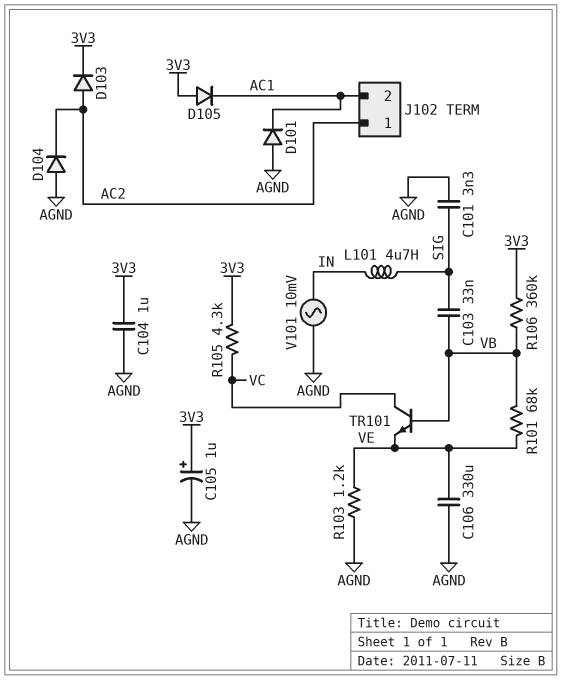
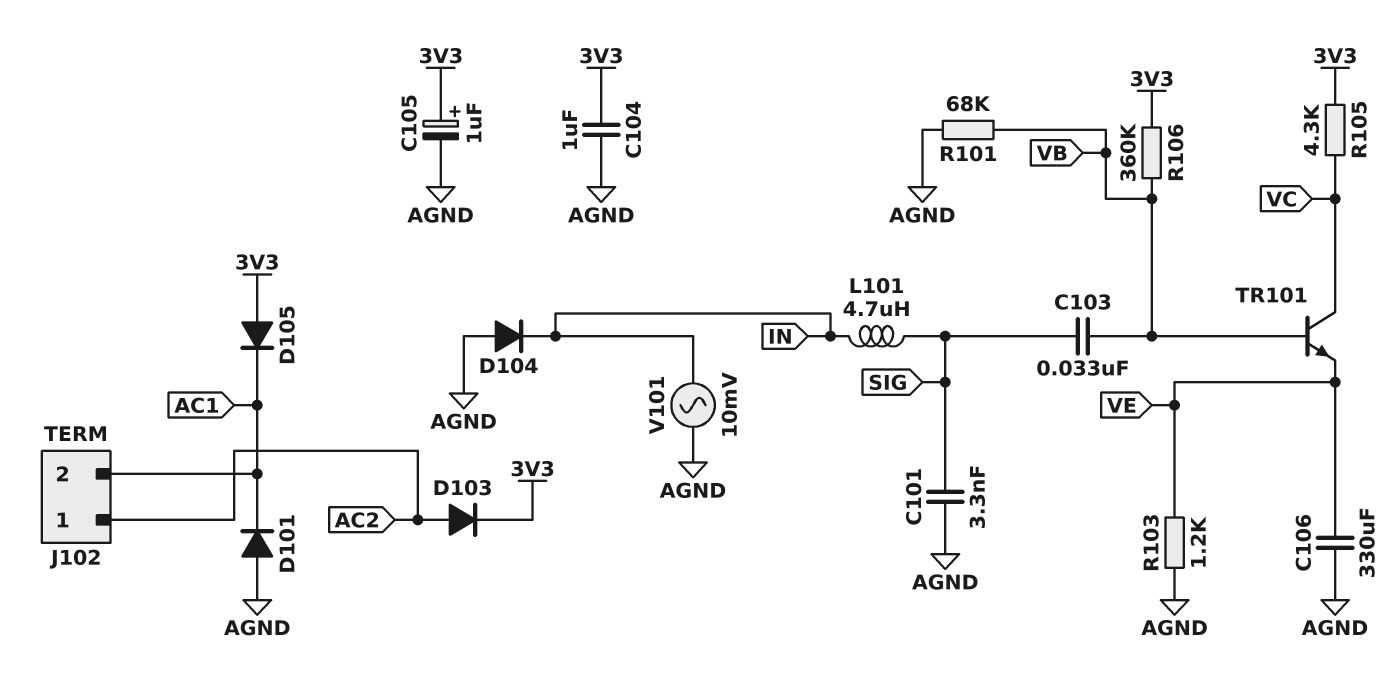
D104: diode (A AGND, K AC2) -> diode (A AGND, K IN)
R101: 68k (VB, VE) -> 68k (AGND, VB)

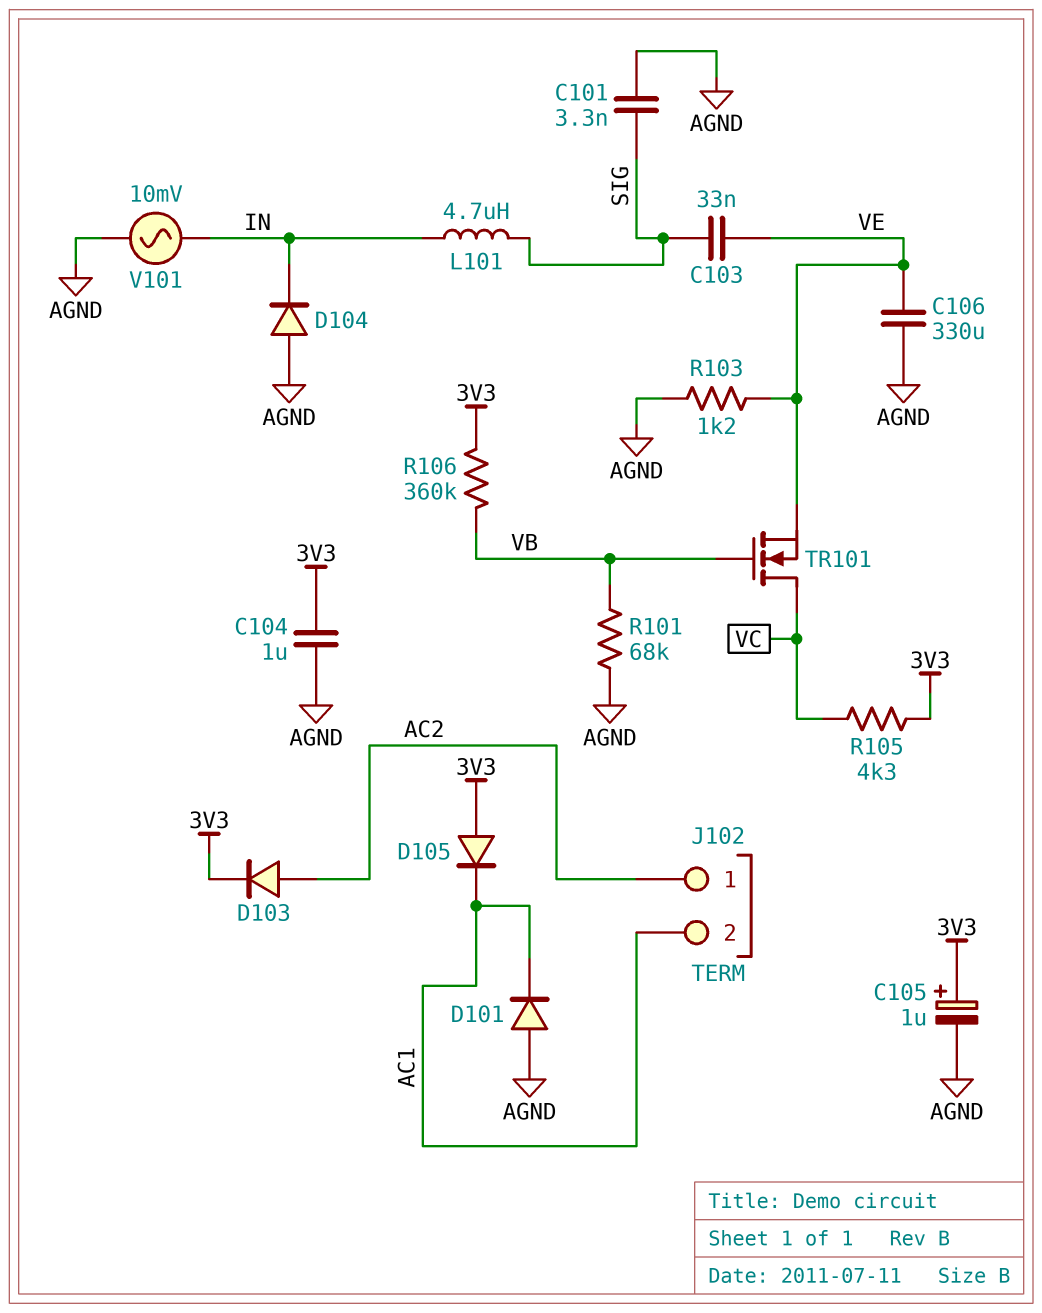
C103: 33nF (SIG, VB) -> 33nF (SIG, VE)
TR101: NPN (B VB, C VC, E VE) -> NMOS (G VB, D VC, S VE)

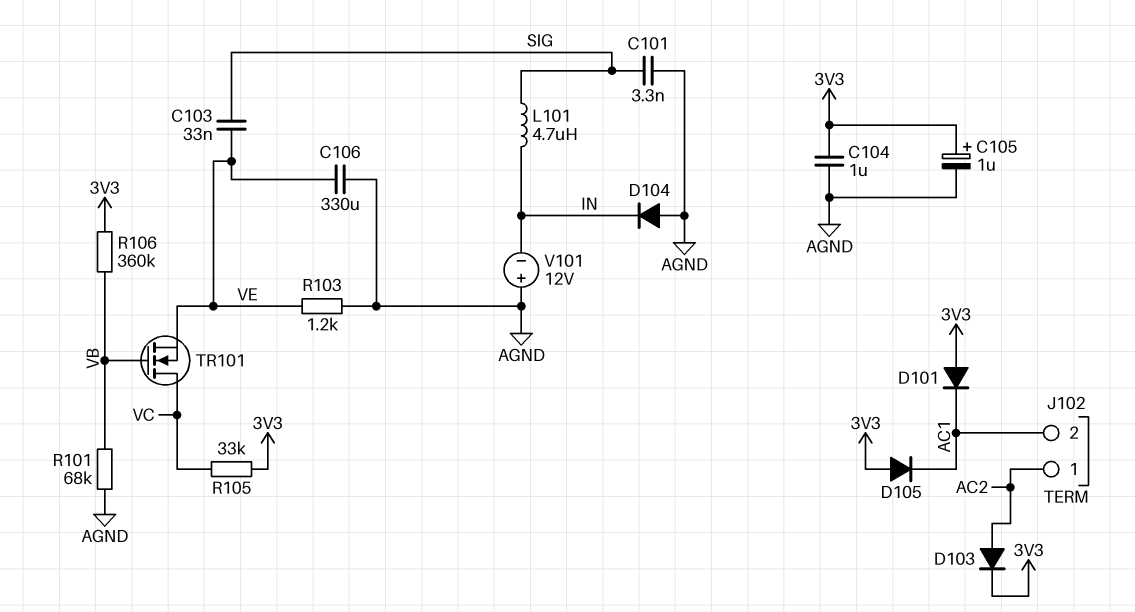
D101: diode (A AGND, K AC1) -> diode (A 3V3, K AC1)
R105: 4.3k (3V3, VC) -> 33k (3V3, VC)
V101: AC 10mV (AGND, IN) -> 12V (plus AGND, minus IN)

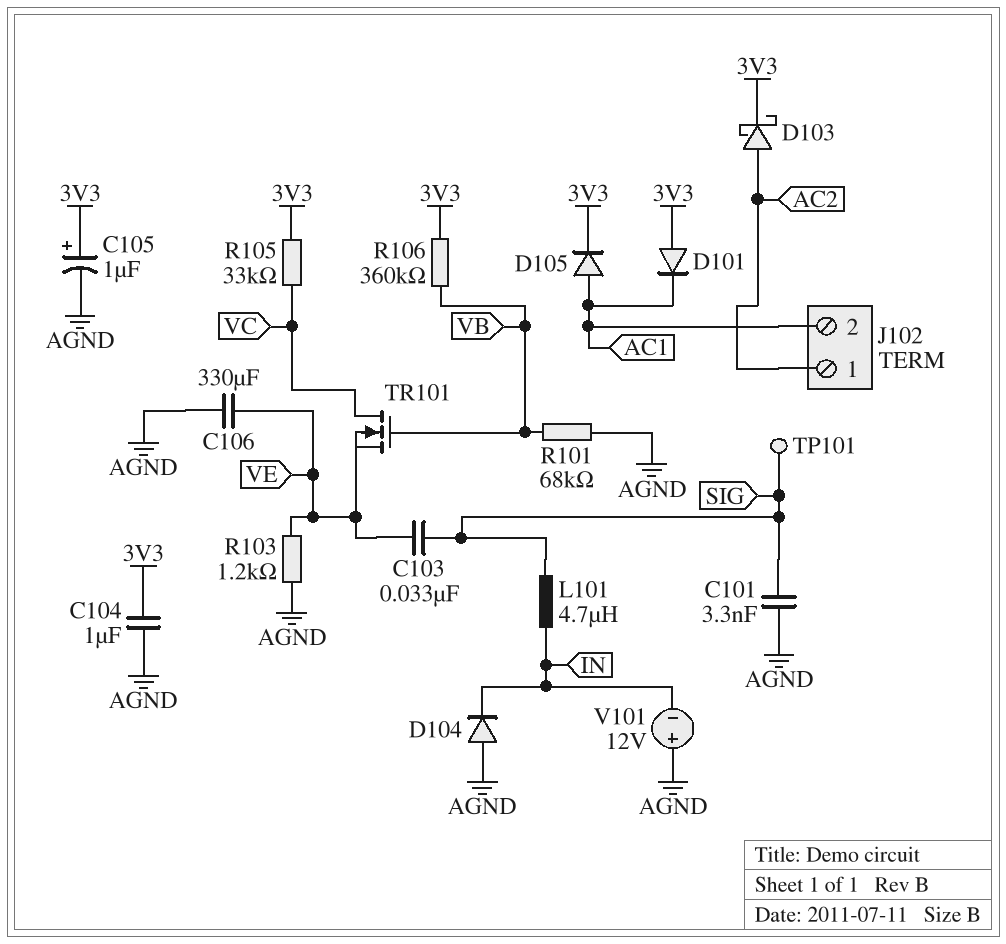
D103: diode (A AC2, K 3V3) -> schottky (A AC2, K 3V3)
D105: diode (A 3V3, K AC1) -> diode (A AC1, K 3V3)
TP101: none -> test point (SIG)

